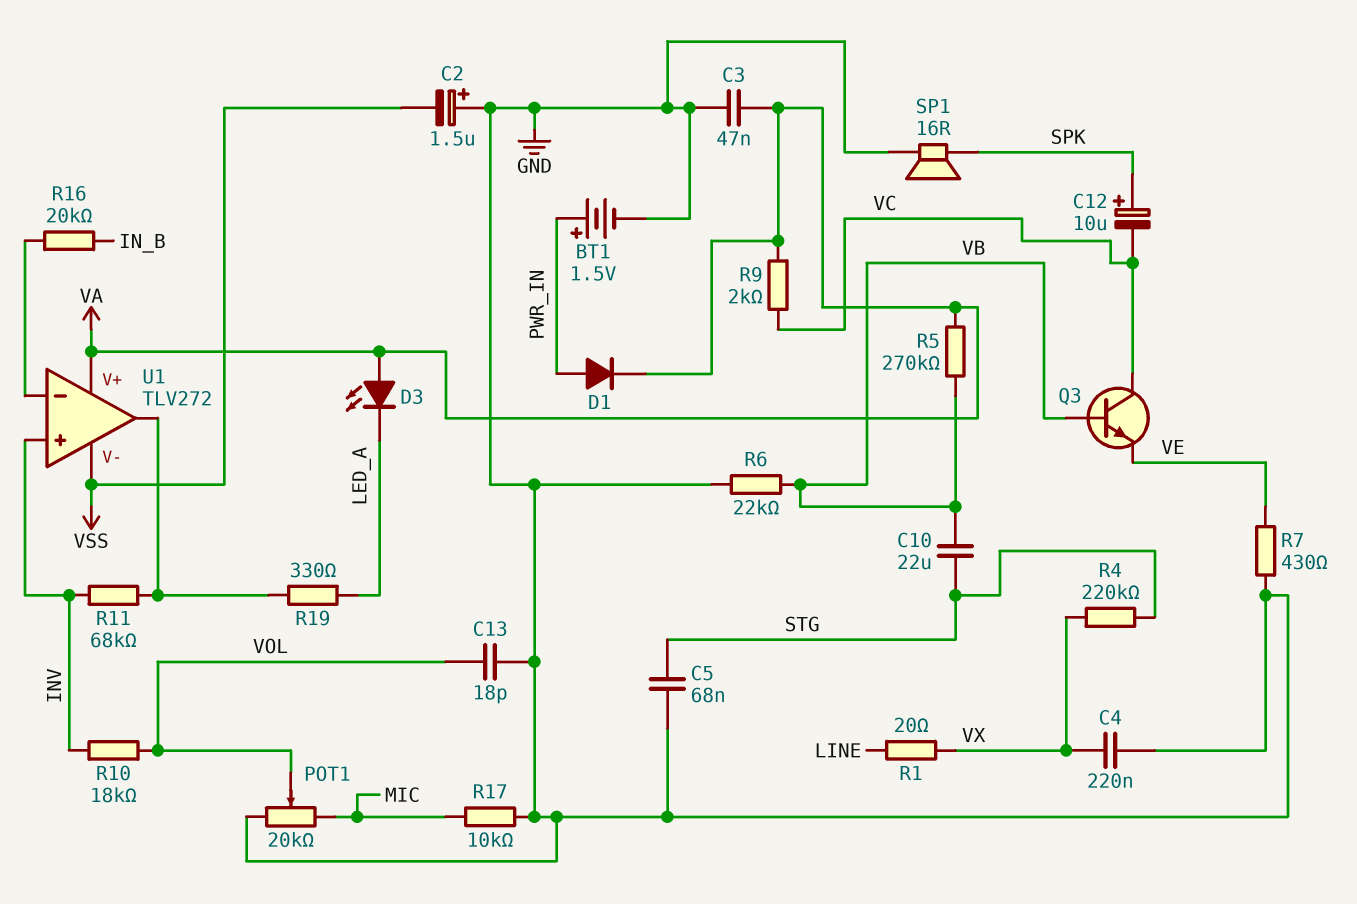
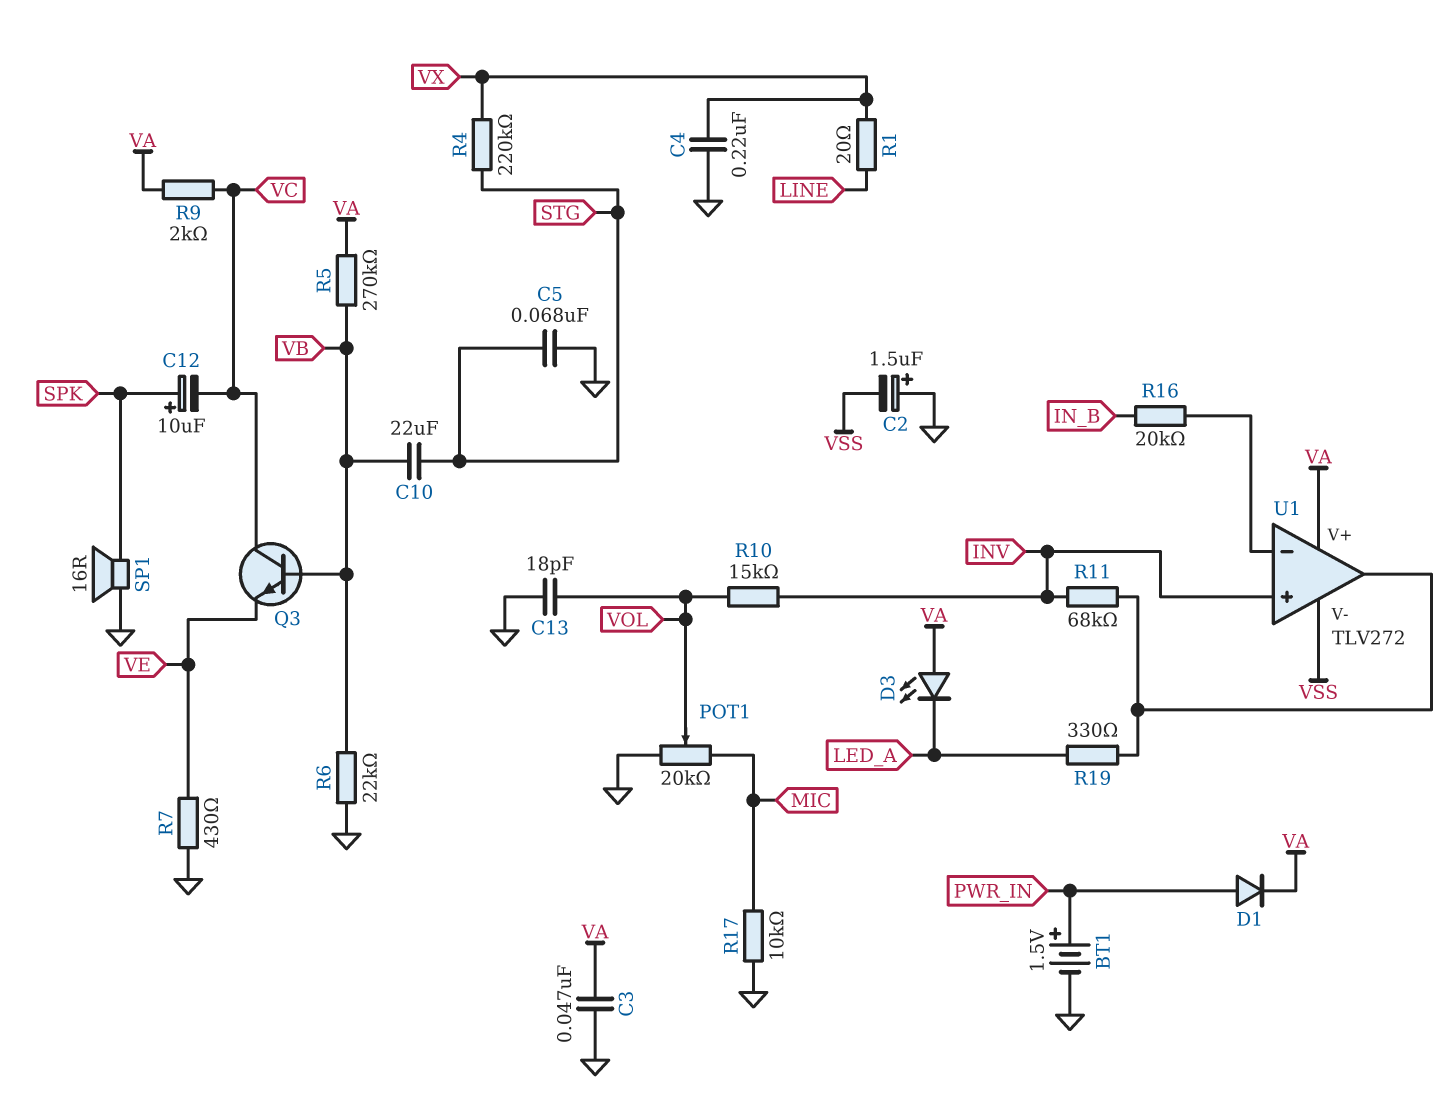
R10: 18k (INV, VOL) -> 15k (INV, VOL)

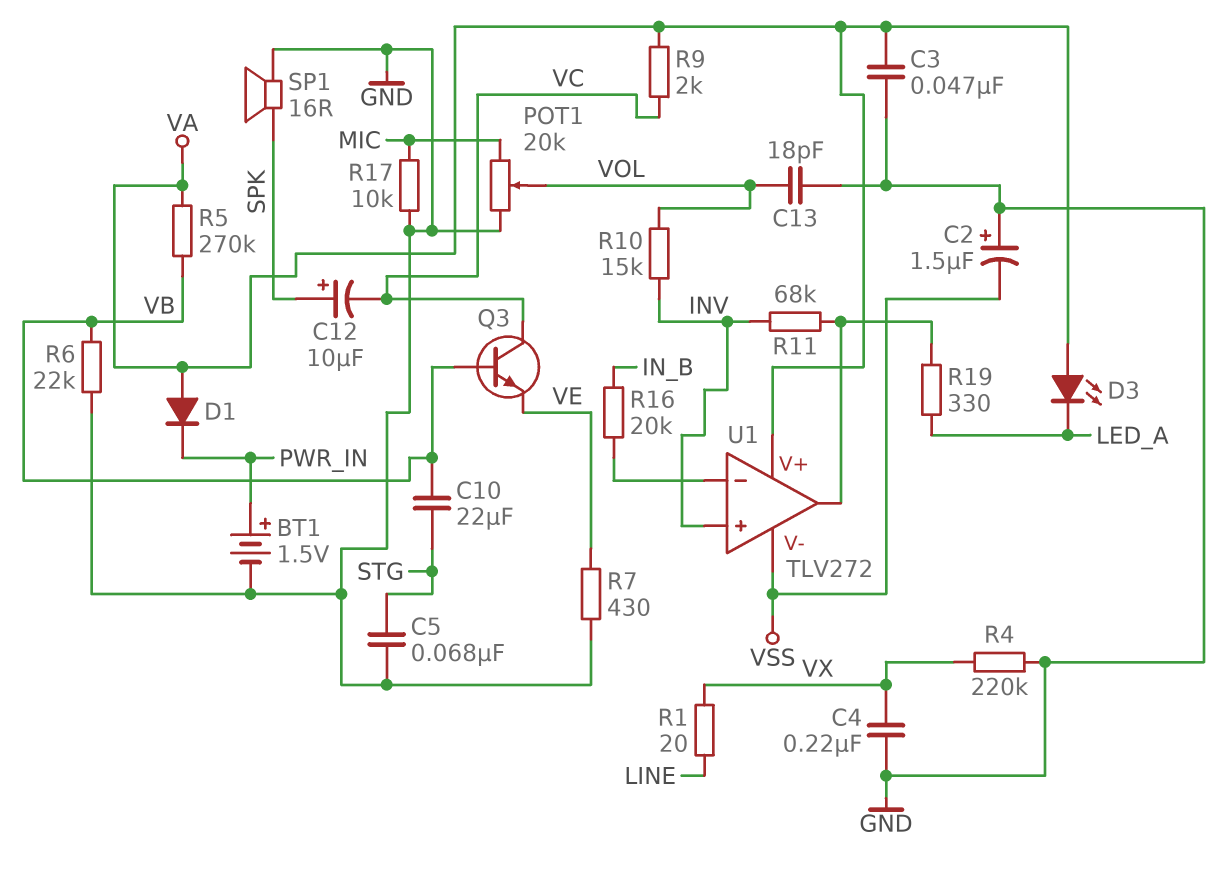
D1: diode (A PWR_IN, K VA) -> diode (A VA, K PWR_IN)
R4: 220k (STG, VX) -> 220k (GND, VX)

